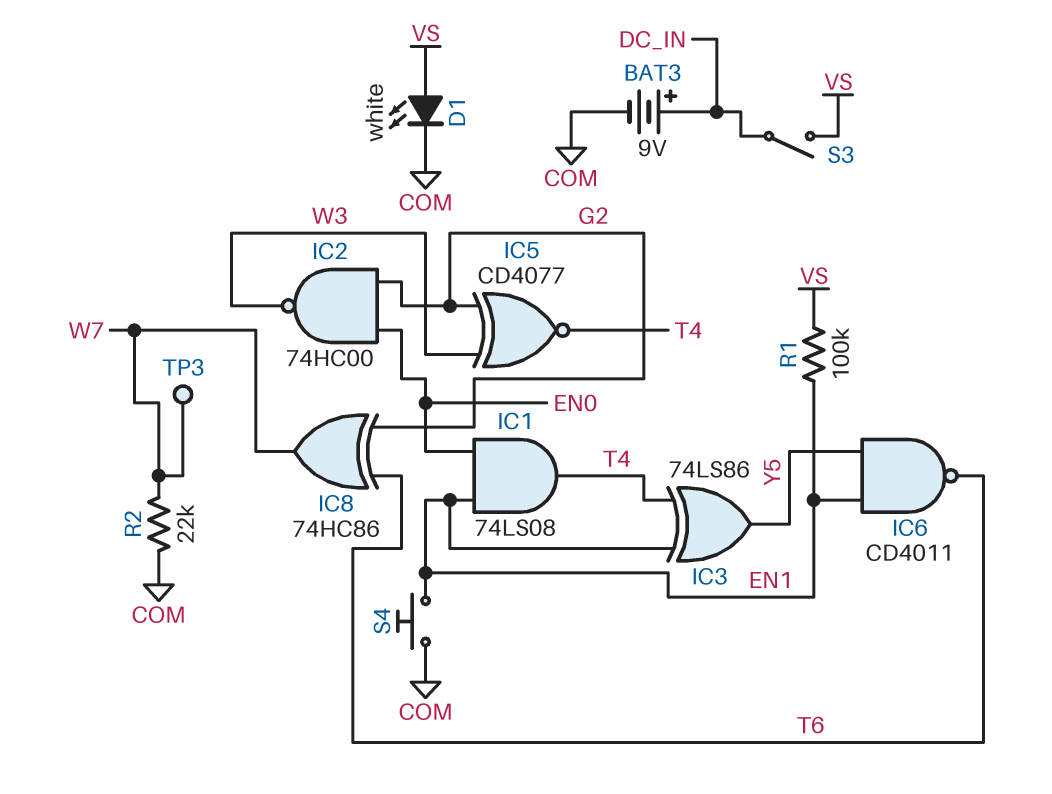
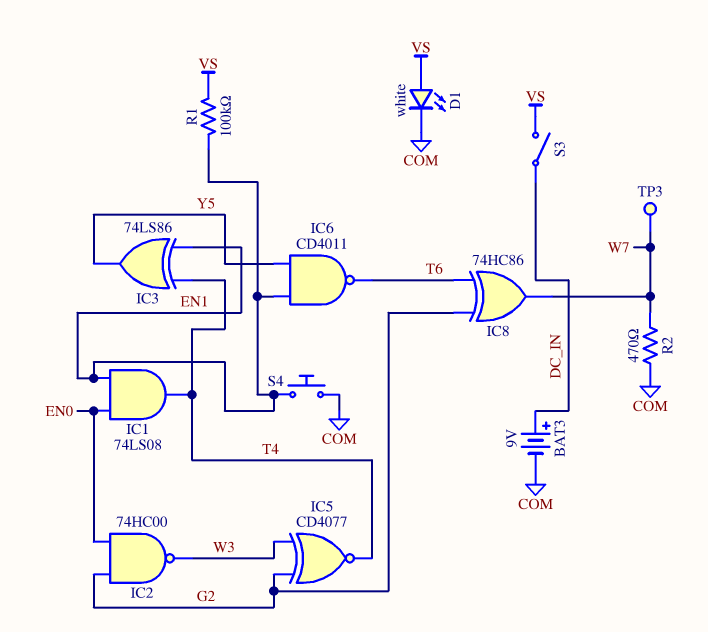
R2: 22k (COM, W7) -> 470 (COM, W7)

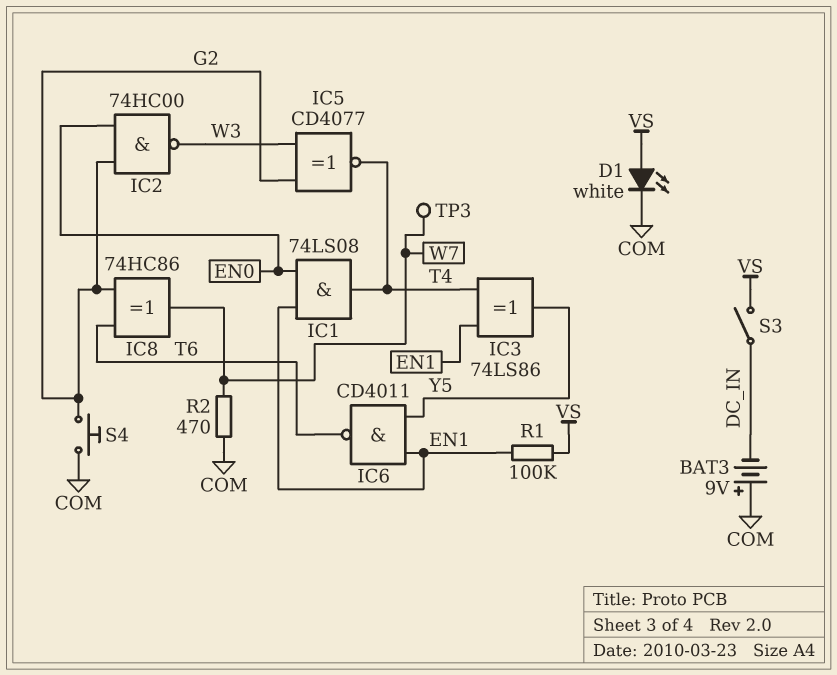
BAT3: 9V (plus DC_IN, minus COM) -> 9V (plus COM, minus DC_IN)
S4: button (COM, EN1) -> button (COM, G2)

